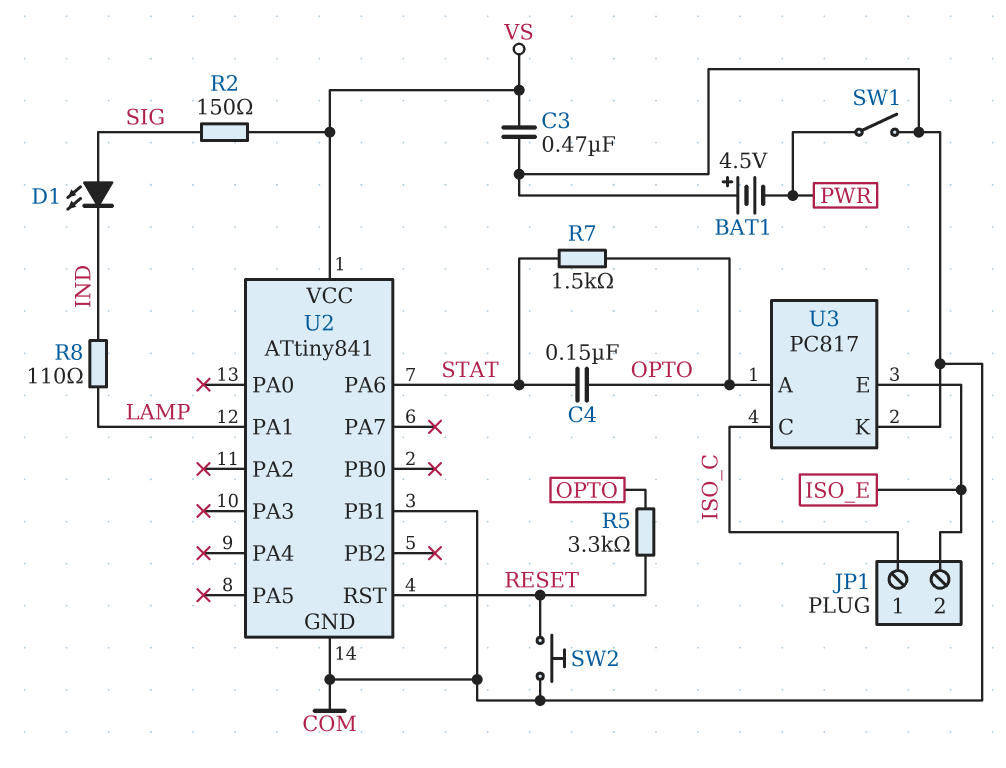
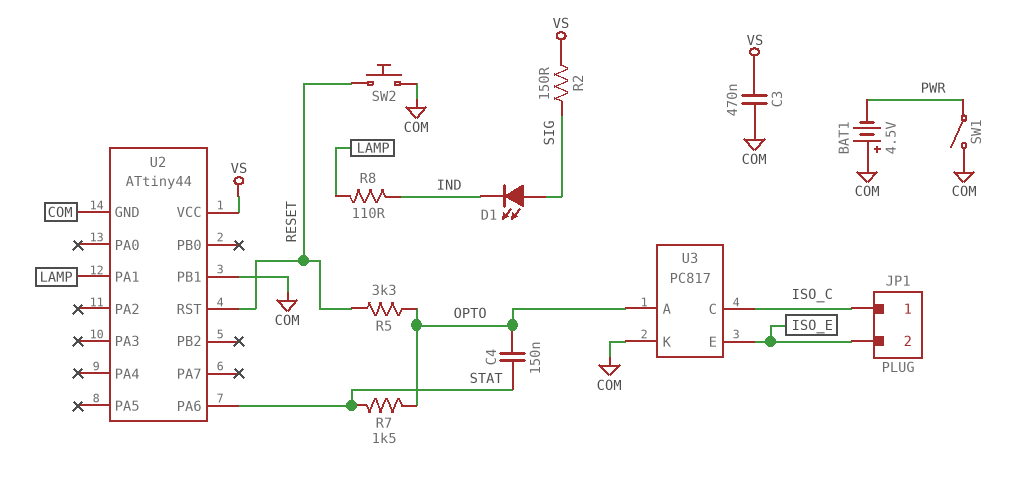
U2: ATtiny841 -> ATtiny44

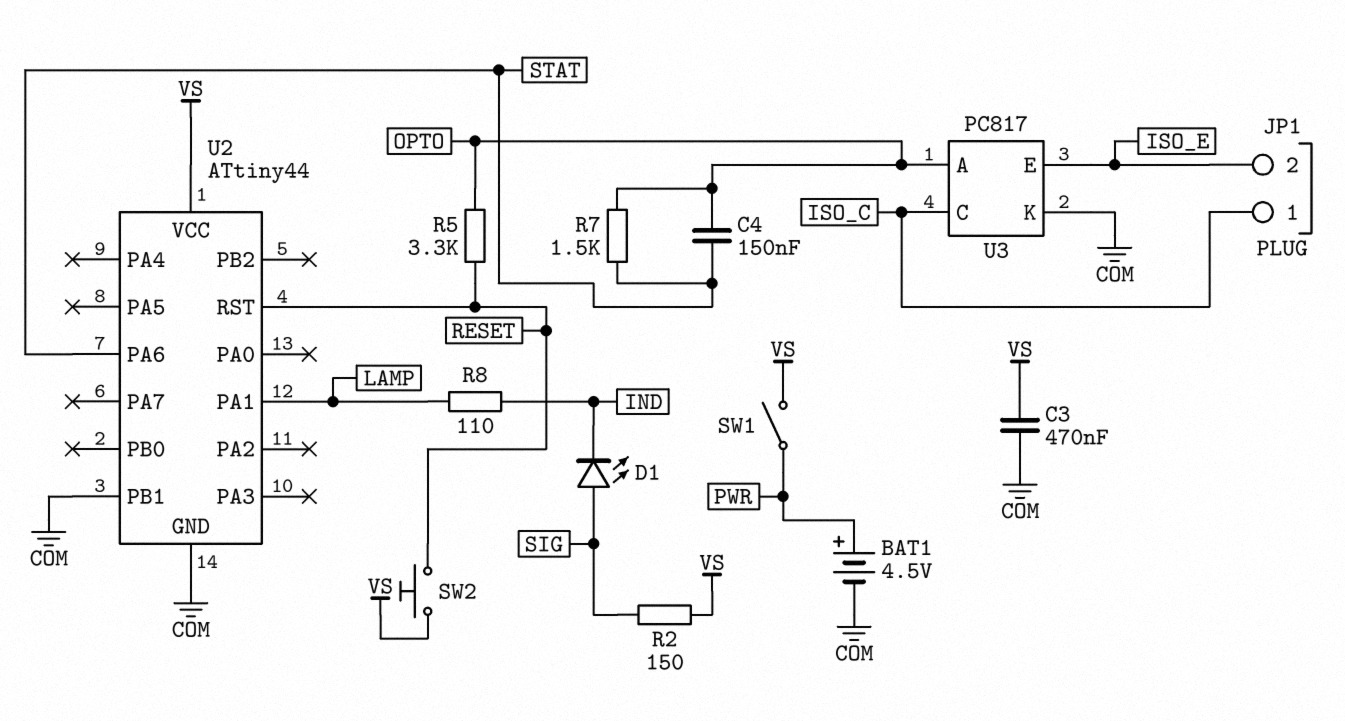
BAT1: 4.5V (plus COM, minus PWR) -> 4.5V (plus PWR, minus COM)
SW1: switch (COM, PWR) -> switch (PWR, VS)
SW2: button (COM, RESET) -> button (RESET, VS)

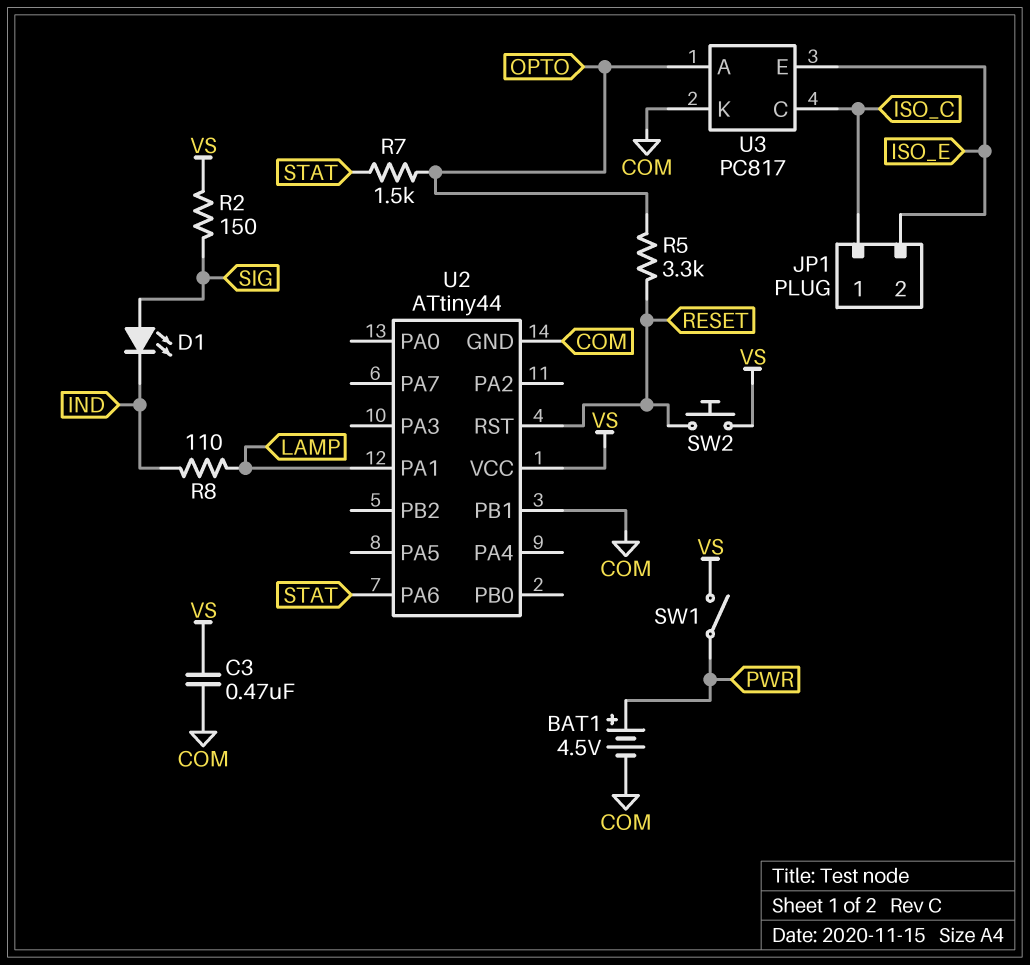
C4: 150nF (OPTO, STAT) -> none

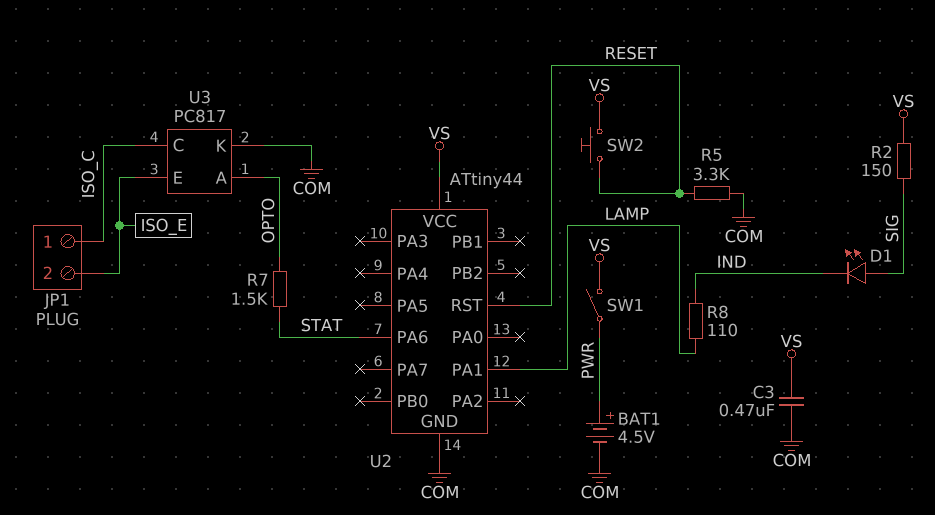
R5: 3.3k (OPTO, RESET) -> 3.3k (COM, RESET)
U2 pin PB1: COM -> none

